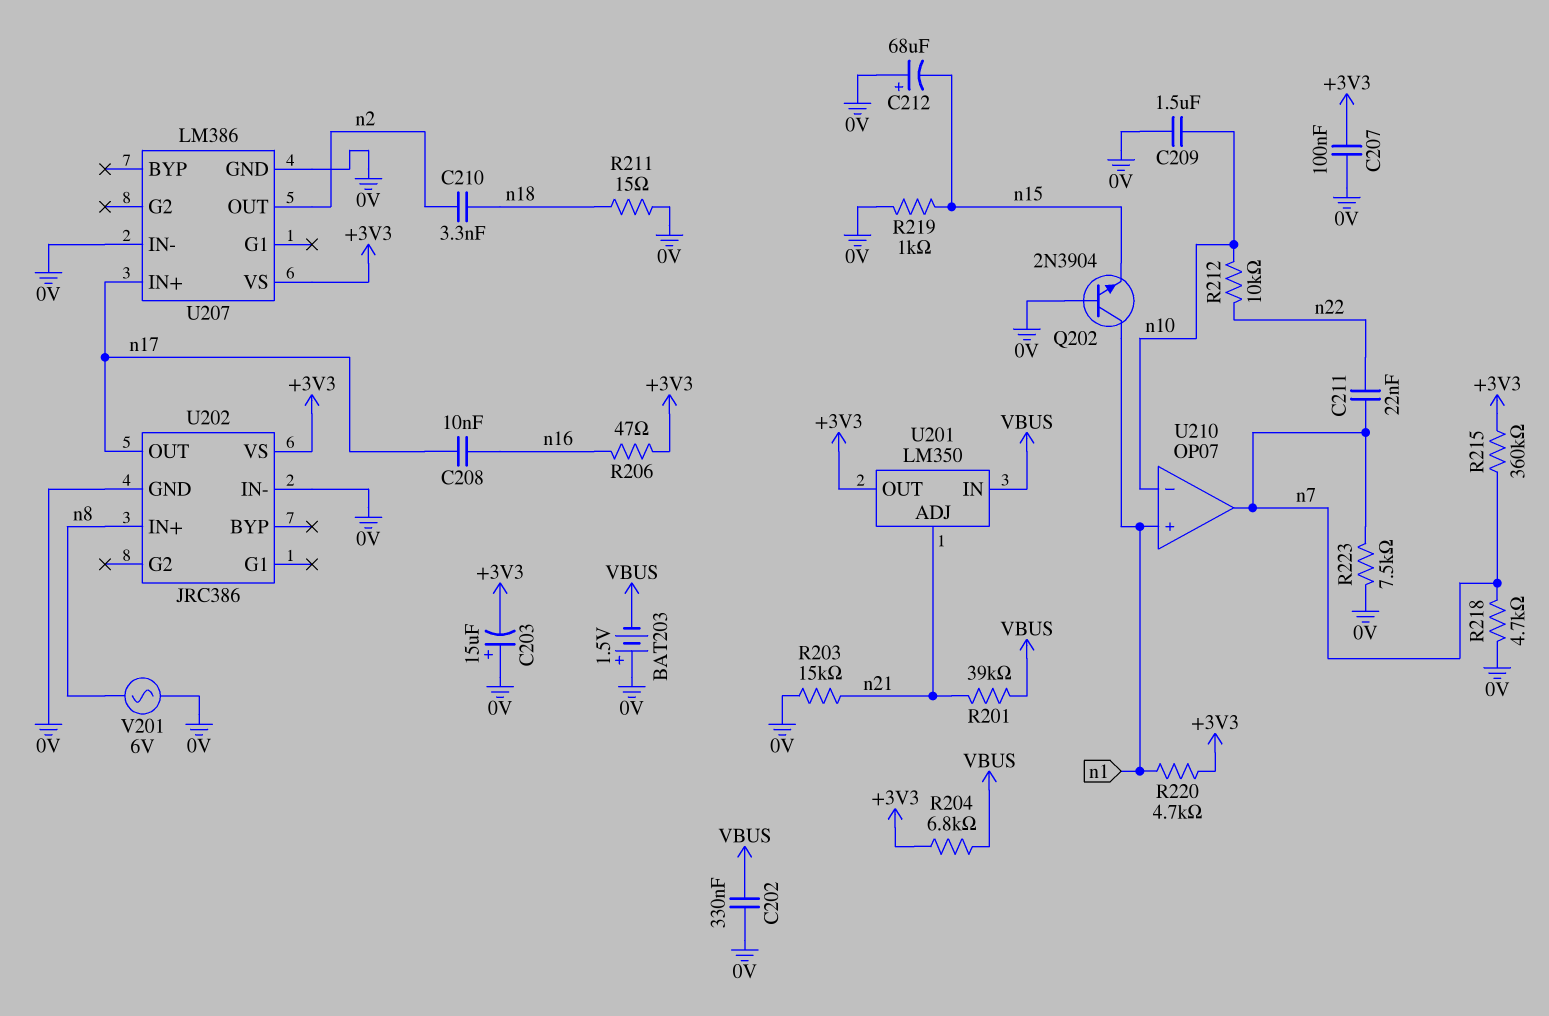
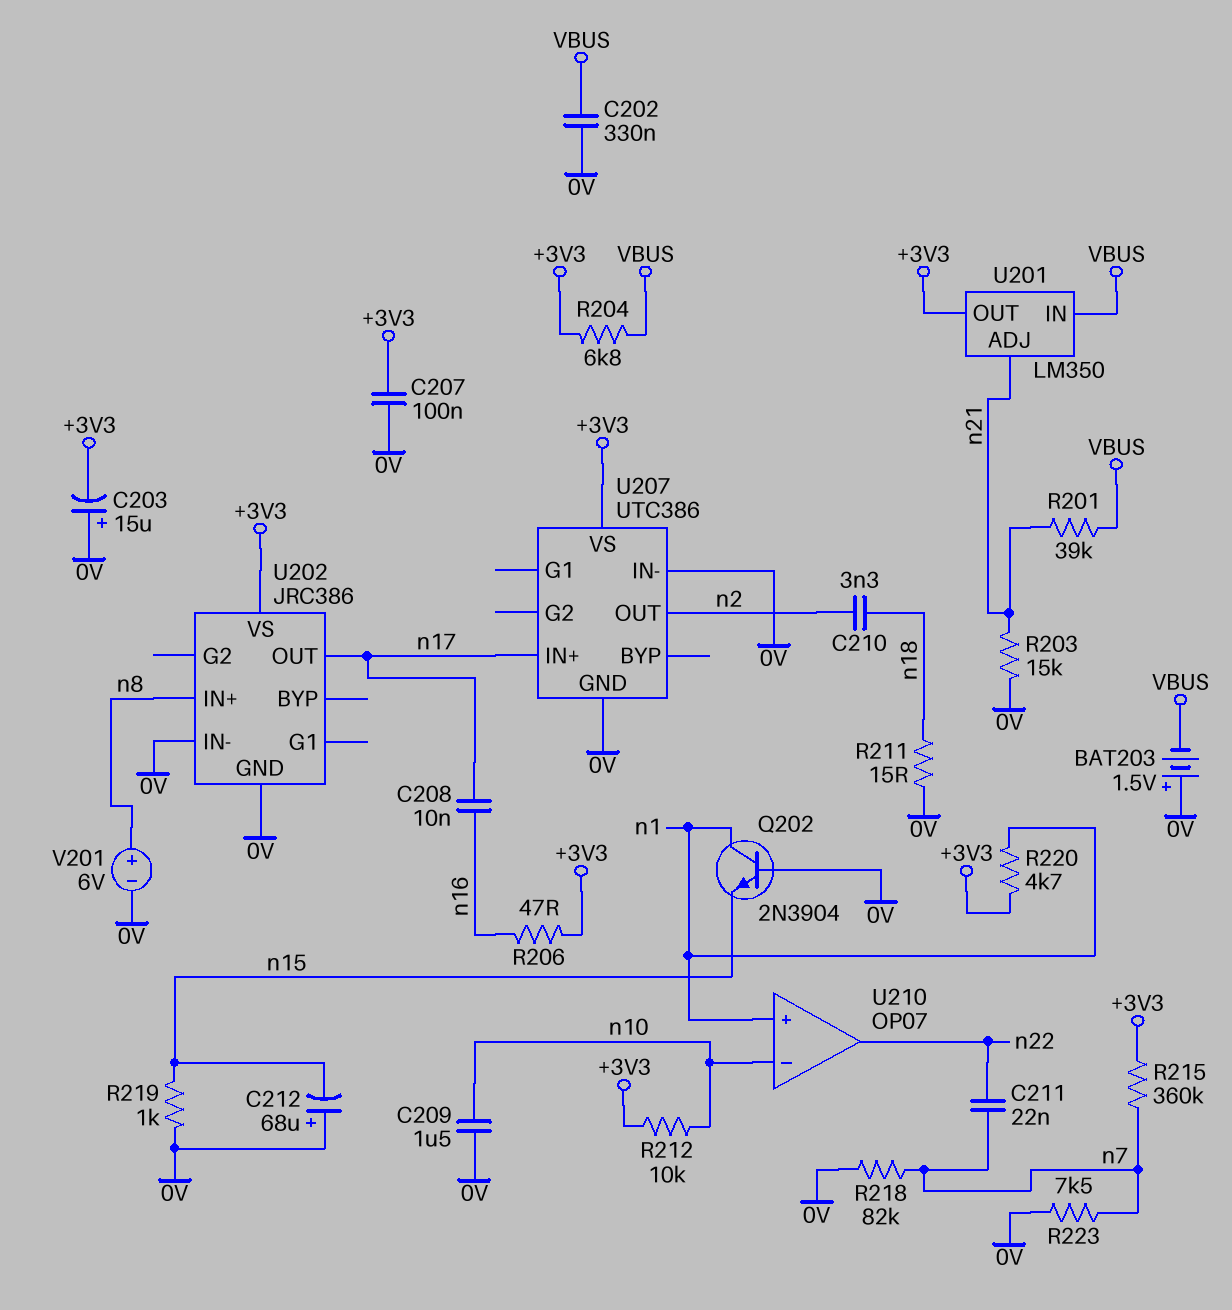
R212: 10k (n10, n22) -> 10k (+3V3, n10)
R218: 4.7k (0V, n7) -> 82k (0V, n7)
U207: LM386 -> UTC386
U210 pin out: n7 -> n22
V201: AC 6V (0V, n8) -> 6V (plus n8, minus 0V)

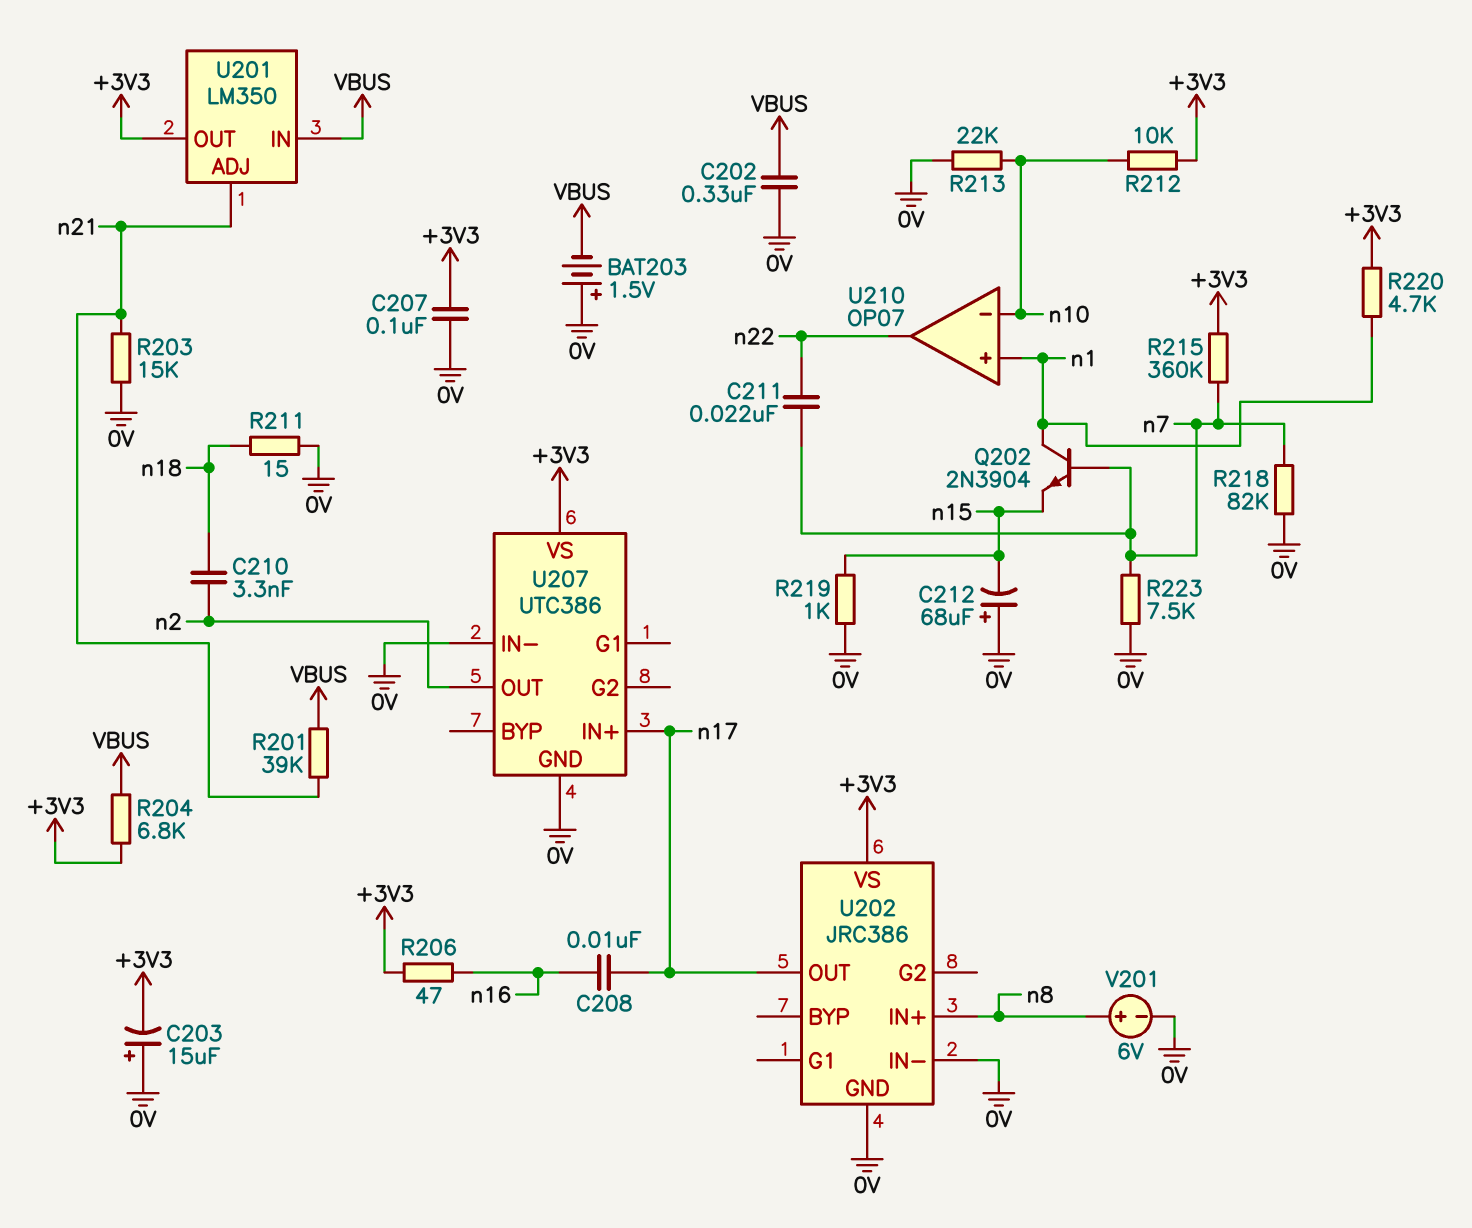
C209: 1.5uF (0V, n10) -> none
Q202: NPN 2N3904 (B 0V, C n1, E n15) -> NPN 2N3904 (B n7, C n1, E n15)
R213: none -> 22k (0V, n10)

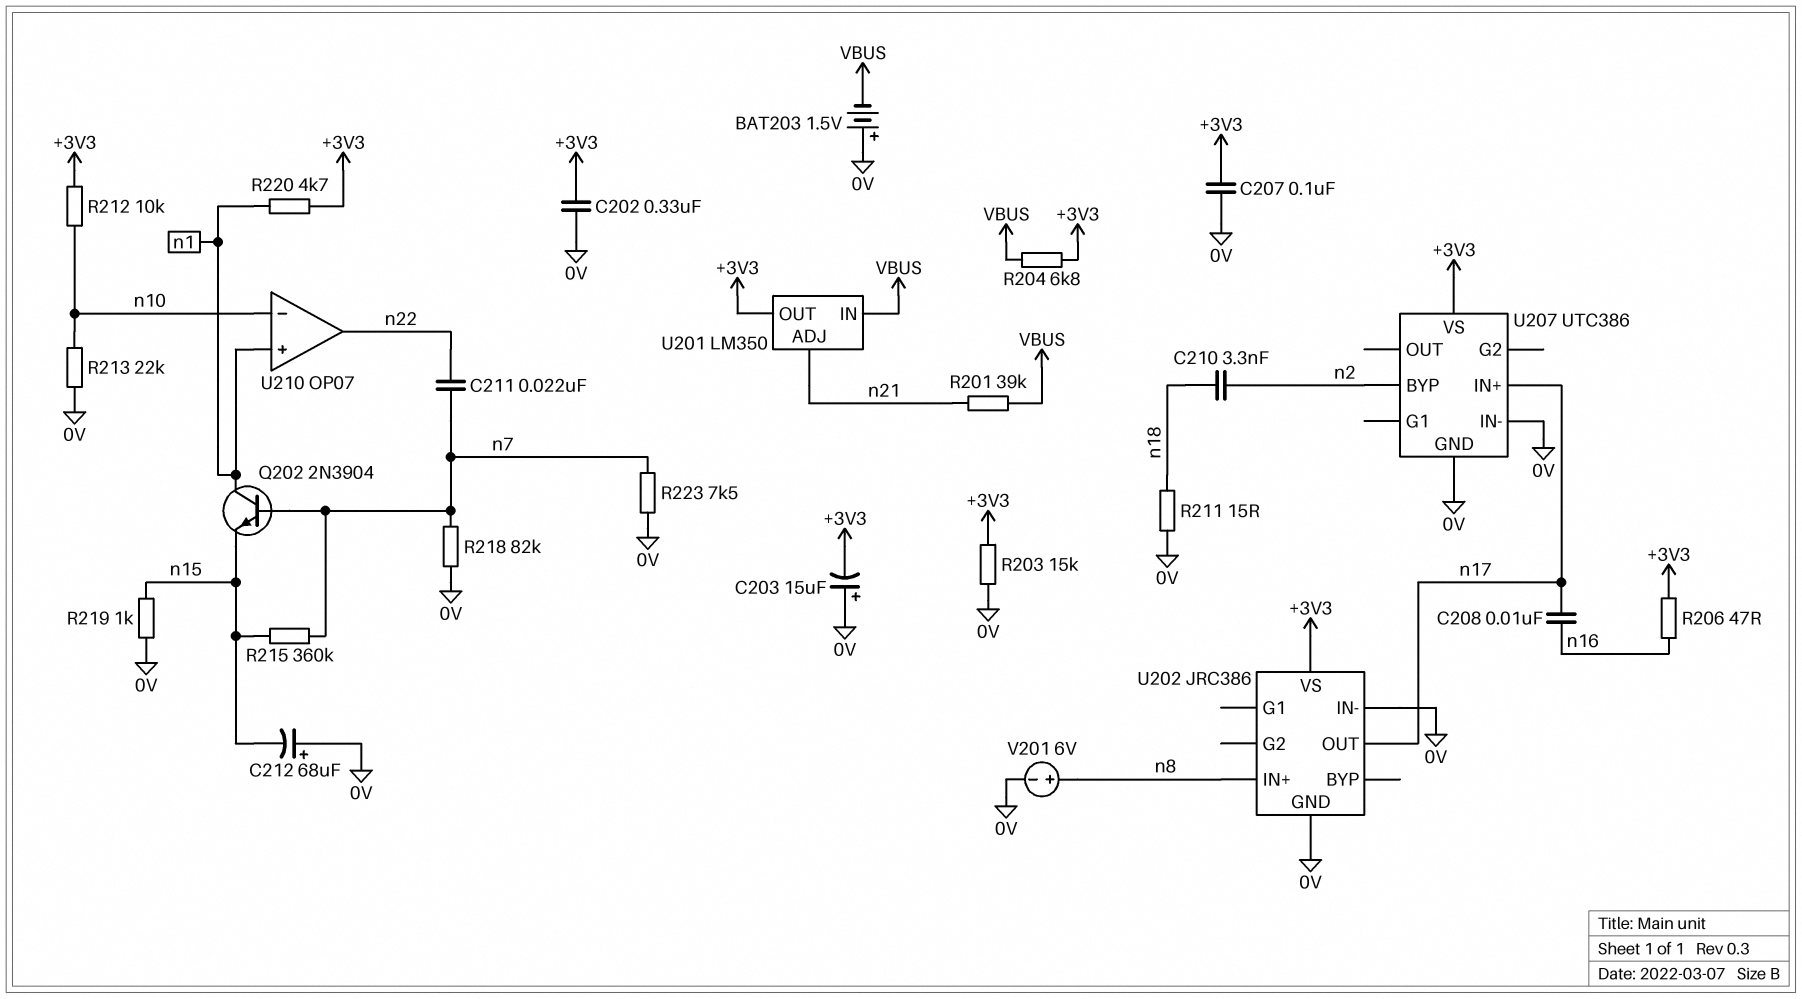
C202: 330nF (0V, VBUS) -> 330nF (+3V3, 0V)
R203: 15k (0V, n21) -> 15k (+3V3, 0V)
R215: 360k (+3V3, n7) -> 360k (n7, n15)
U207 pin BYP: none -> n2
U207 pin OUT: n2 -> none

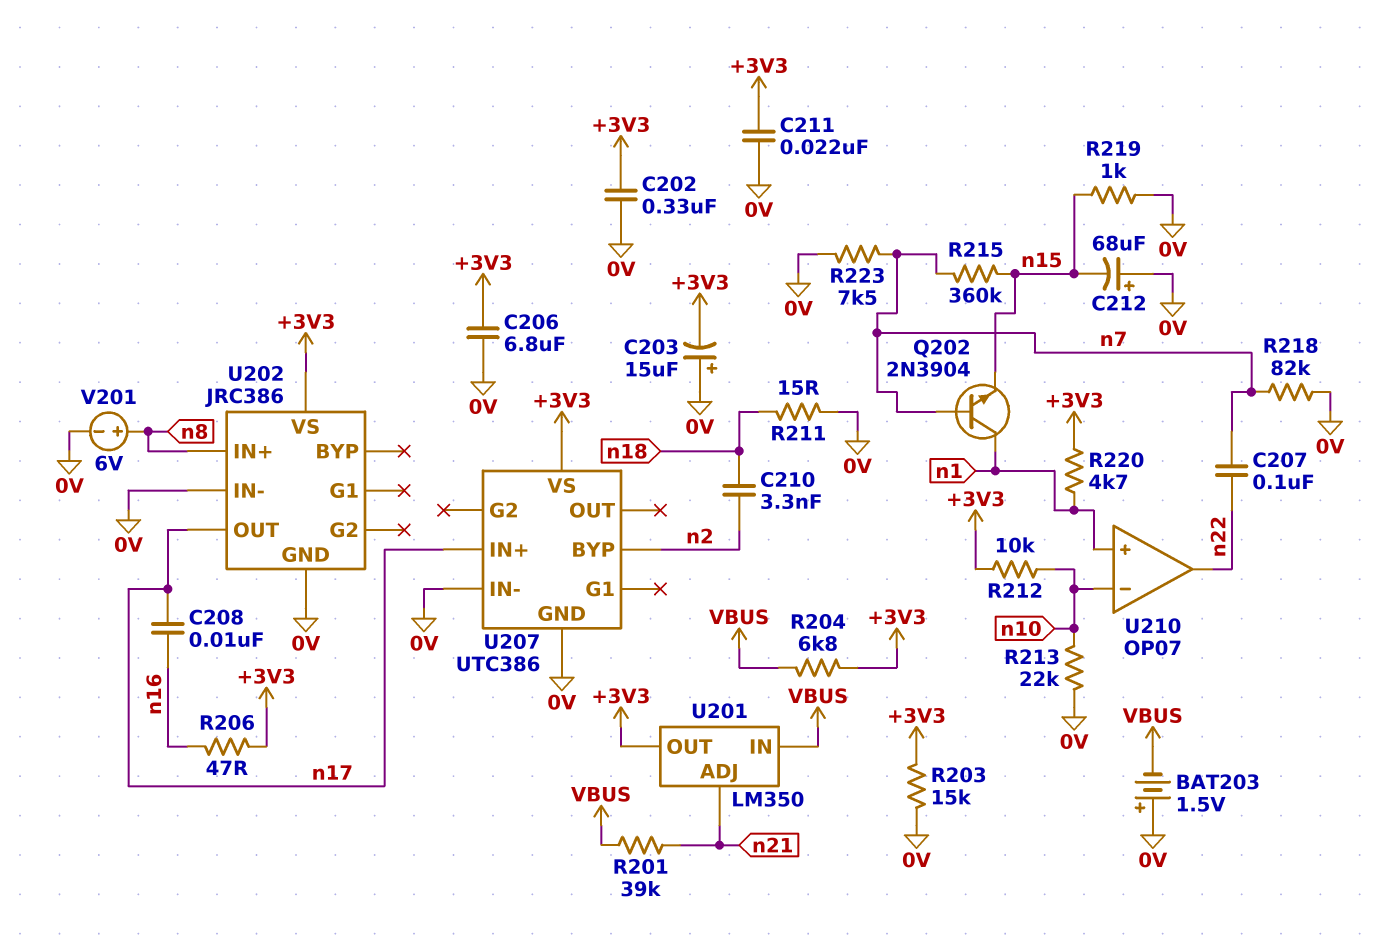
C206: none -> 6.8uF (+3V3, 0V)
C207: 100nF (+3V3, 0V) -> 100nF (n7, n22)
C211: 22nF (n7, n22) -> 22nF (+3V3, 0V)

